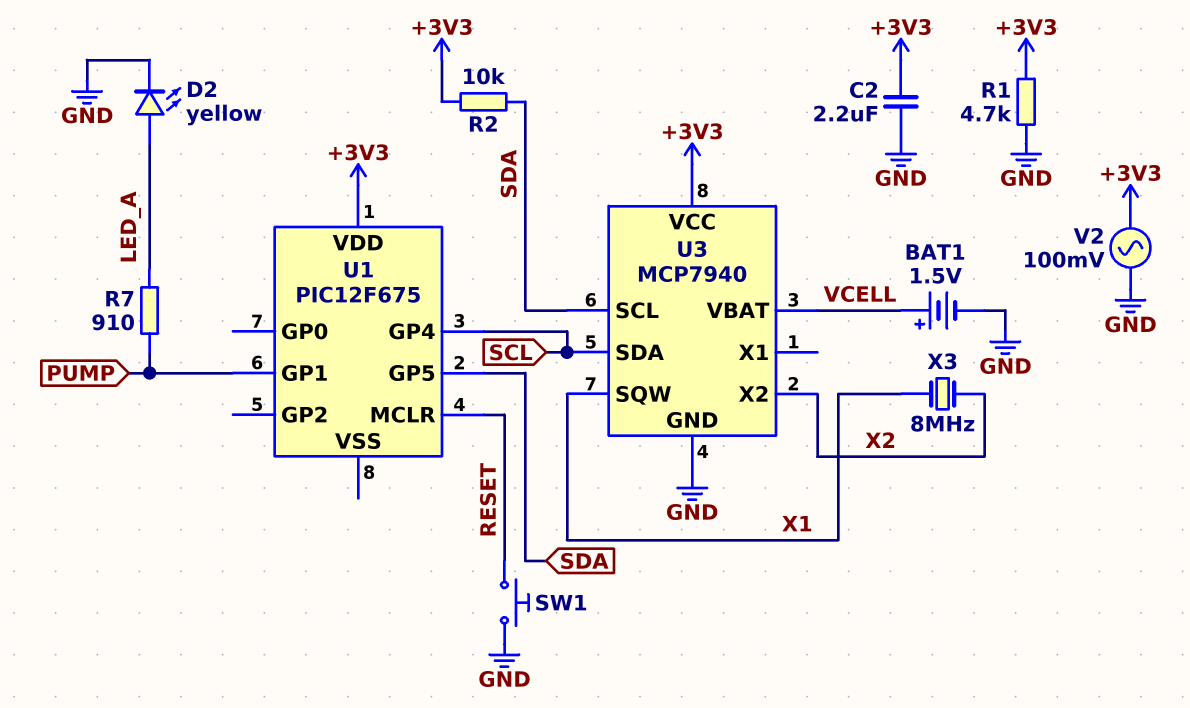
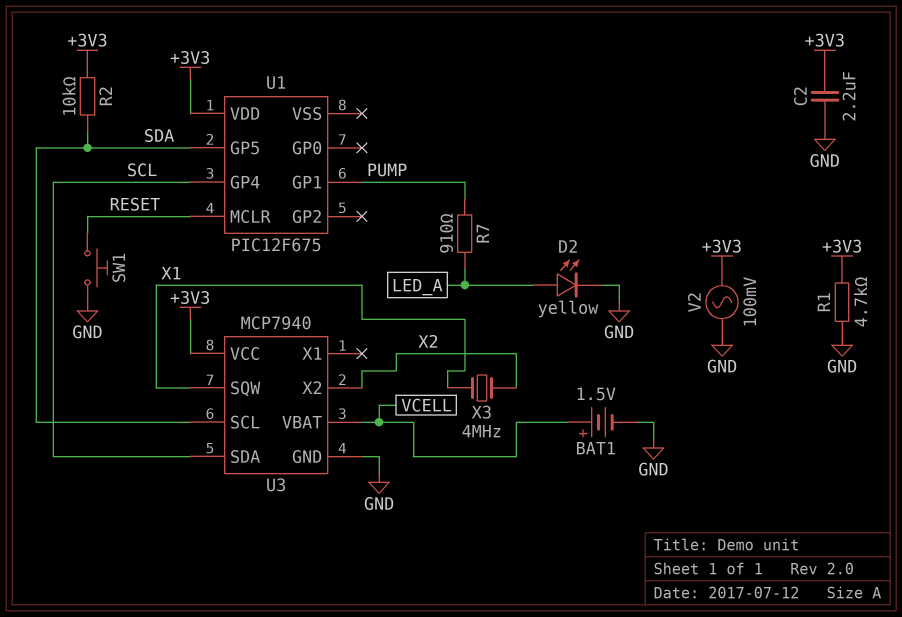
X3: 8MHz (X1, X2) -> 4MHz (X1, X2)

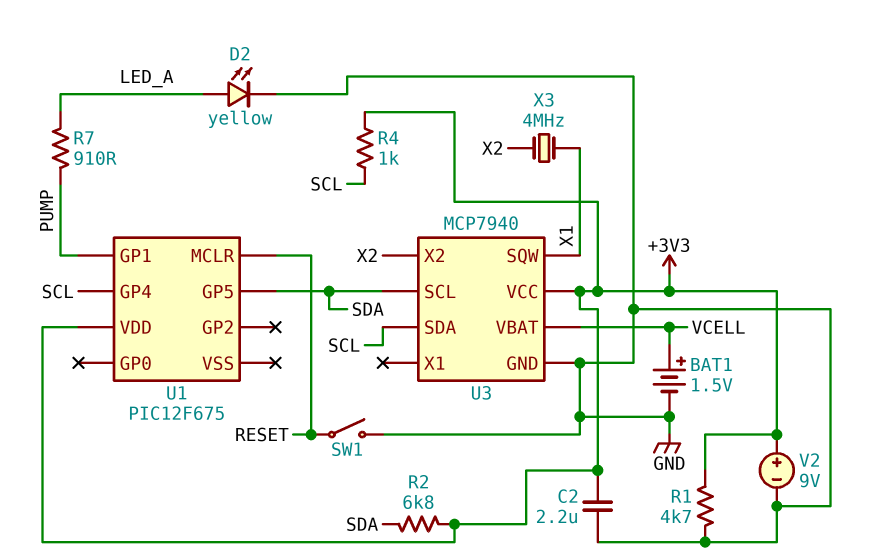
R2: 10k (+3V3, SDA) -> 6.8k (+3V3, SDA)
R4: none -> 1k (+3V3, SCL)
SW1: button (GND, RESET) -> switch (GND, RESET)
V2: AC 100mV (+3V3, GND) -> 9V (plus +3V3, minus GND)

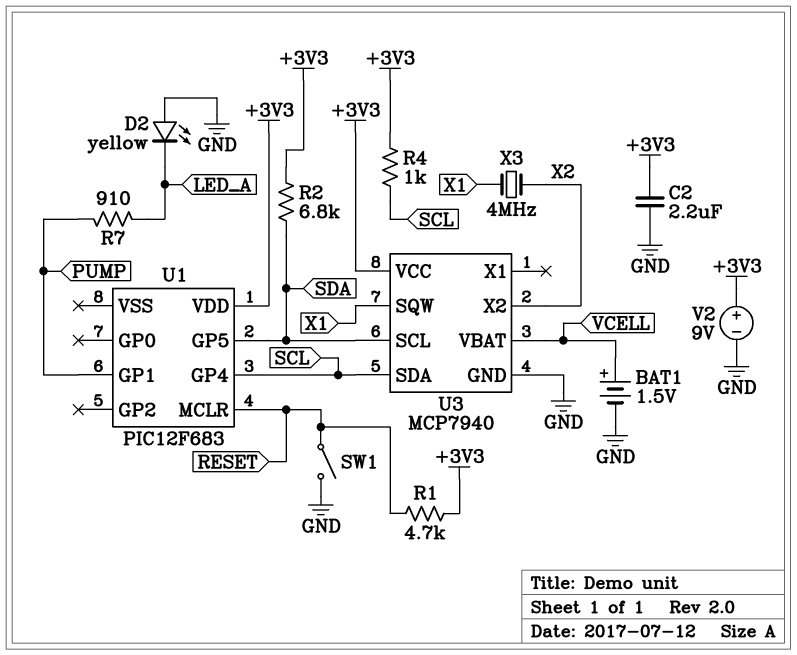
D2: LED yellow (A LED_A, K GND) -> LED yellow (A GND, K LED_A)
R1: 4.7k (+3V3, GND) -> 4.7k (+3V3, RESET)
U1: PIC12F675 -> PIC12F683

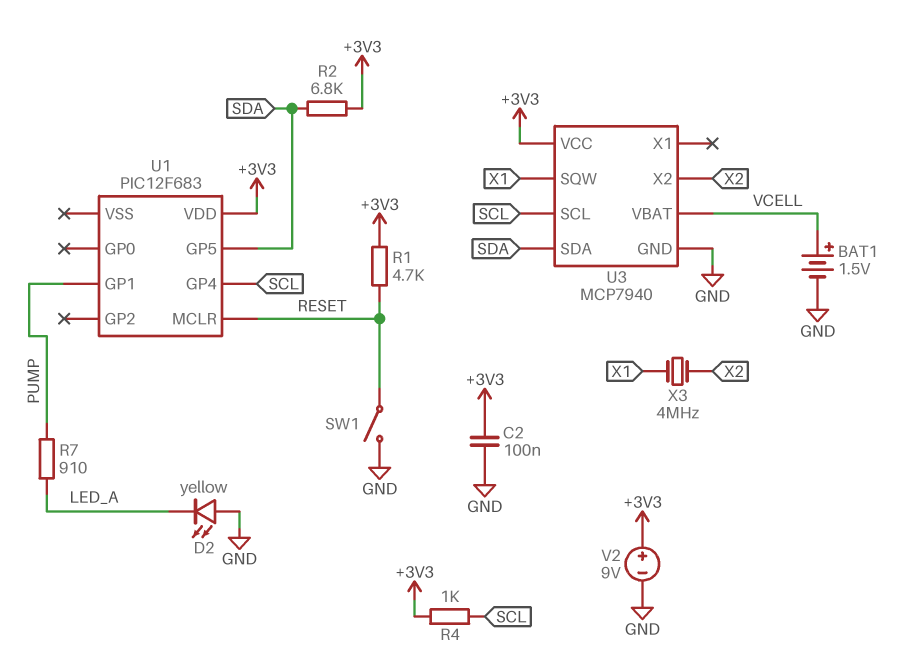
C2: 2.2uF (+3V3, GND) -> 100nF (+3V3, GND)
U3 pin SCL: SDA -> SCL
U3 pin SDA: SCL -> SDA

